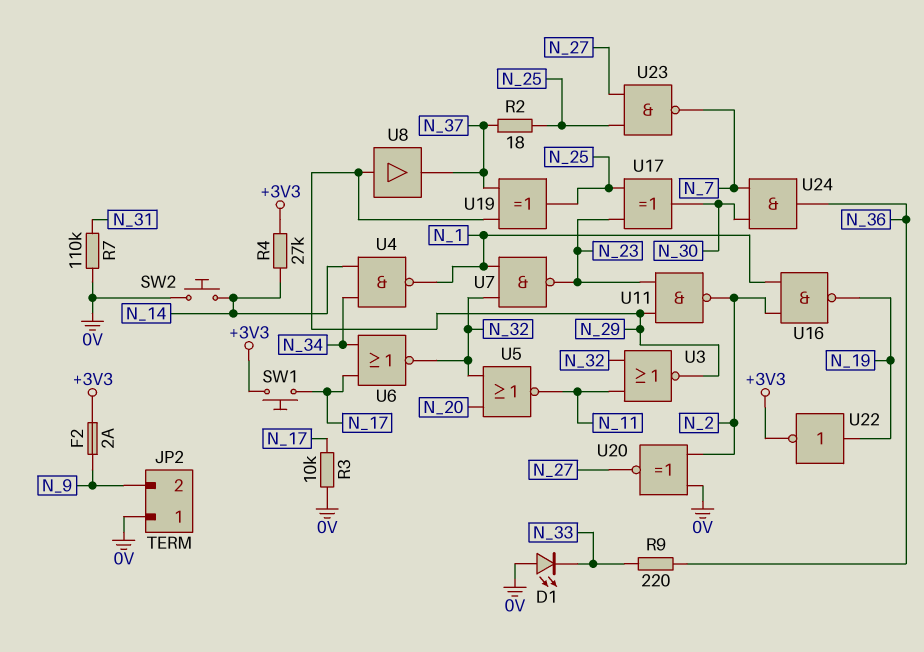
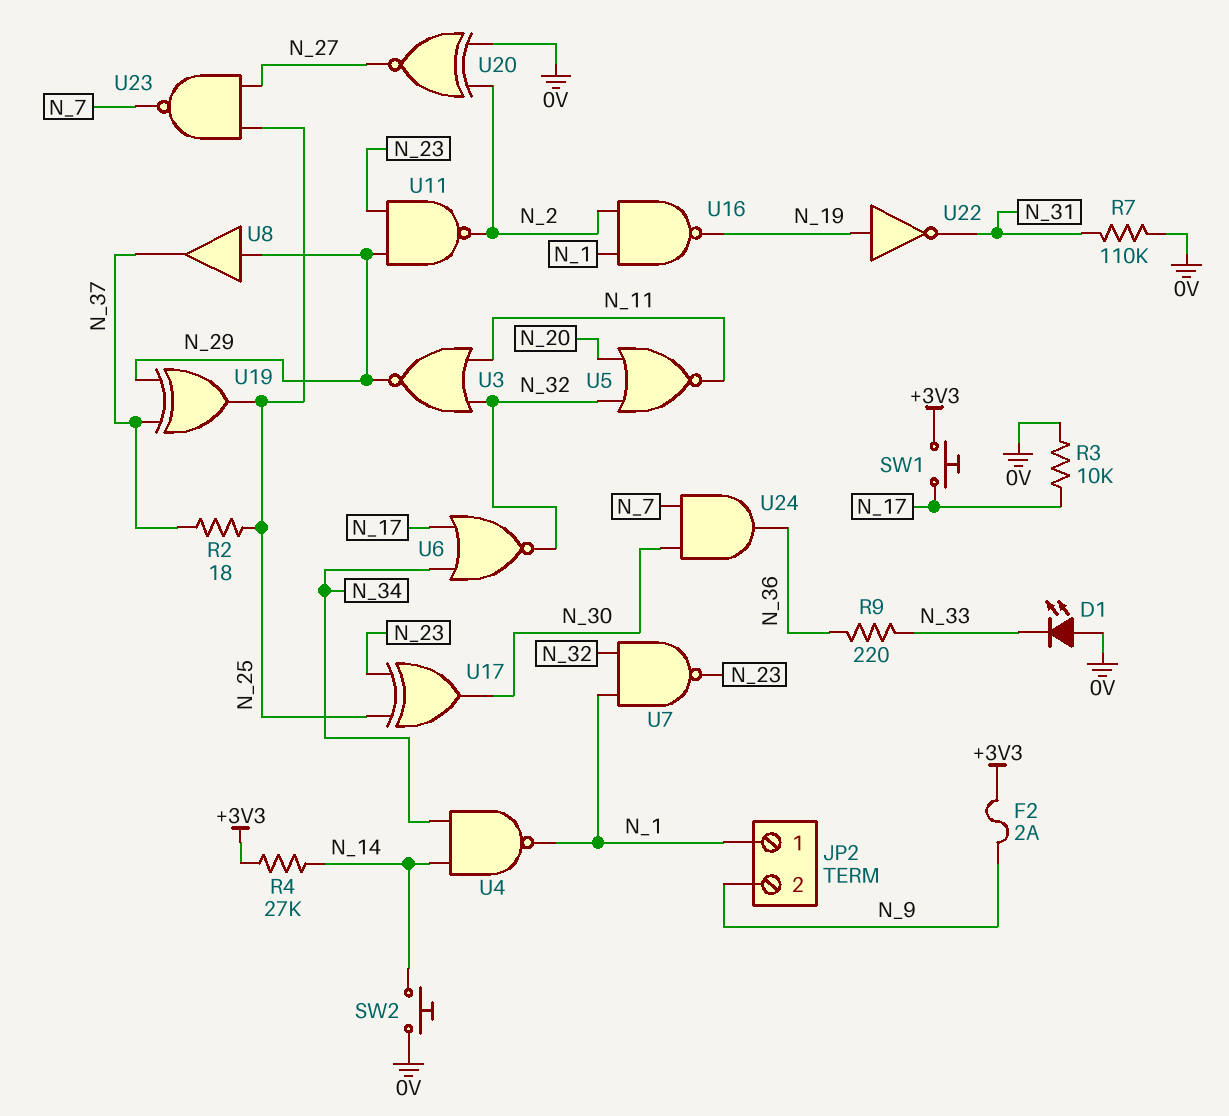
JP2 pin 1: 0V -> N_1
U22: NOT (in N_19, out +3V3) -> NOT (in N_19, out N_31)

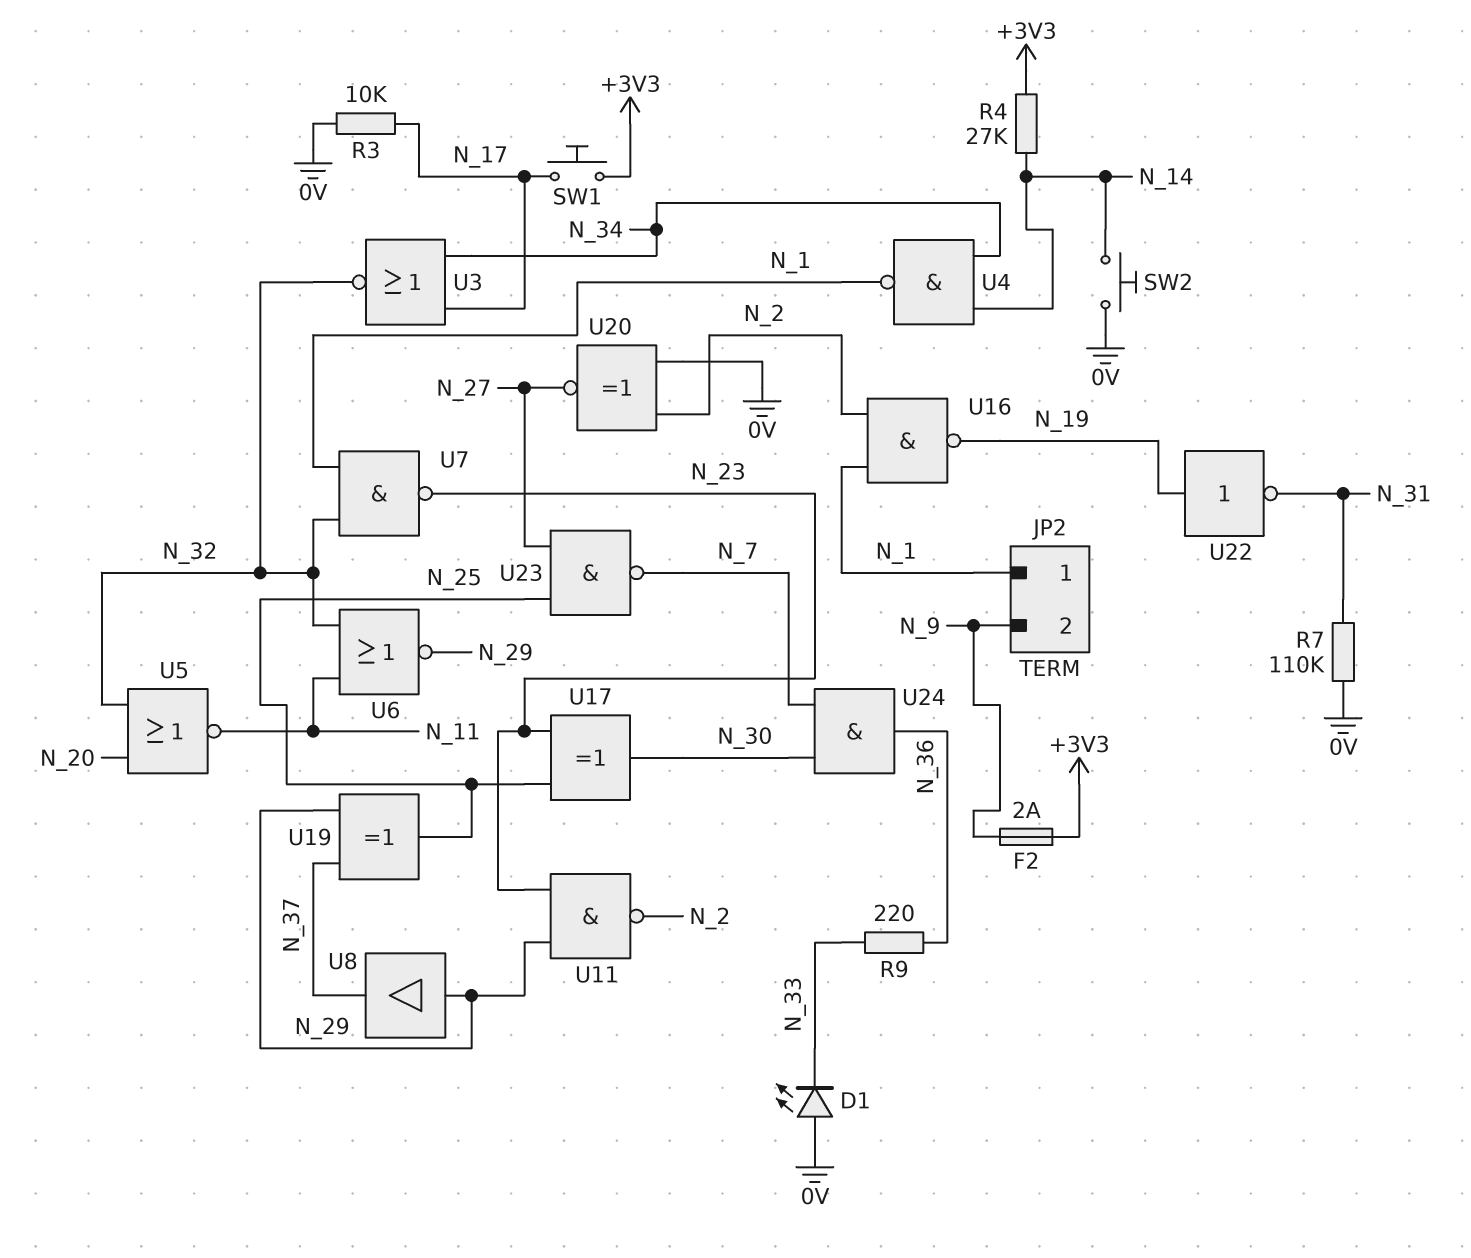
R2: 18 (N_25, N_37) -> none
U3: NOR (in N_11, in N_32, out N_29) -> NOR (in N_17, in N_34, out N_32)
U6: NOR (in N_17, in N_34, out N_32) -> NOR (in N_11, in N_32, out N_29)

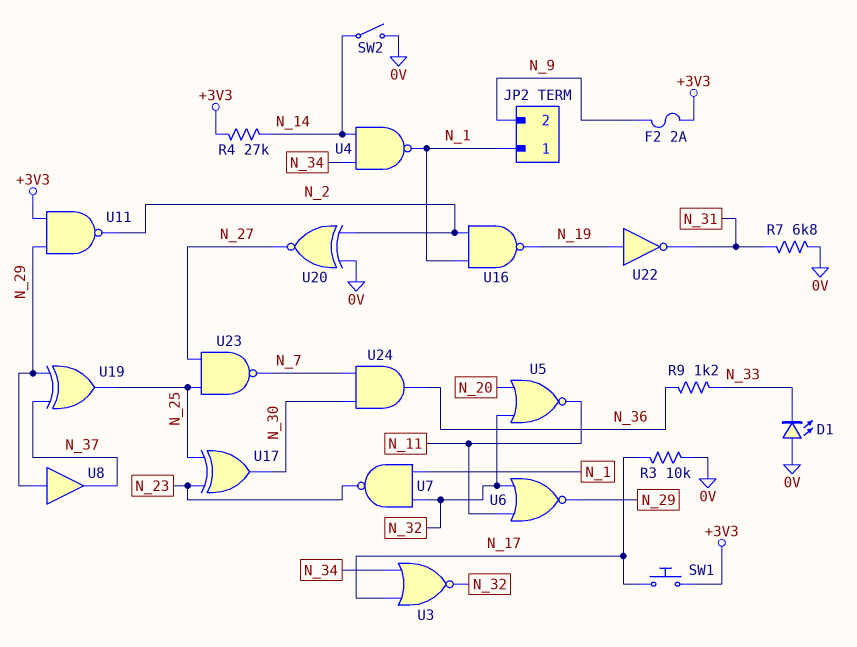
R7: 110k (0V, N_31) -> 6.8k (0V, N_31)
R9: 220 (N_33, N_36) -> 1.2k (N_33, N_36)
SW2: button (0V, N_14) -> switch (0V, N_14)
U11: NAND (in N_23, in N_29, out N_2) -> NAND (in +3V3, in N_29, out N_2)

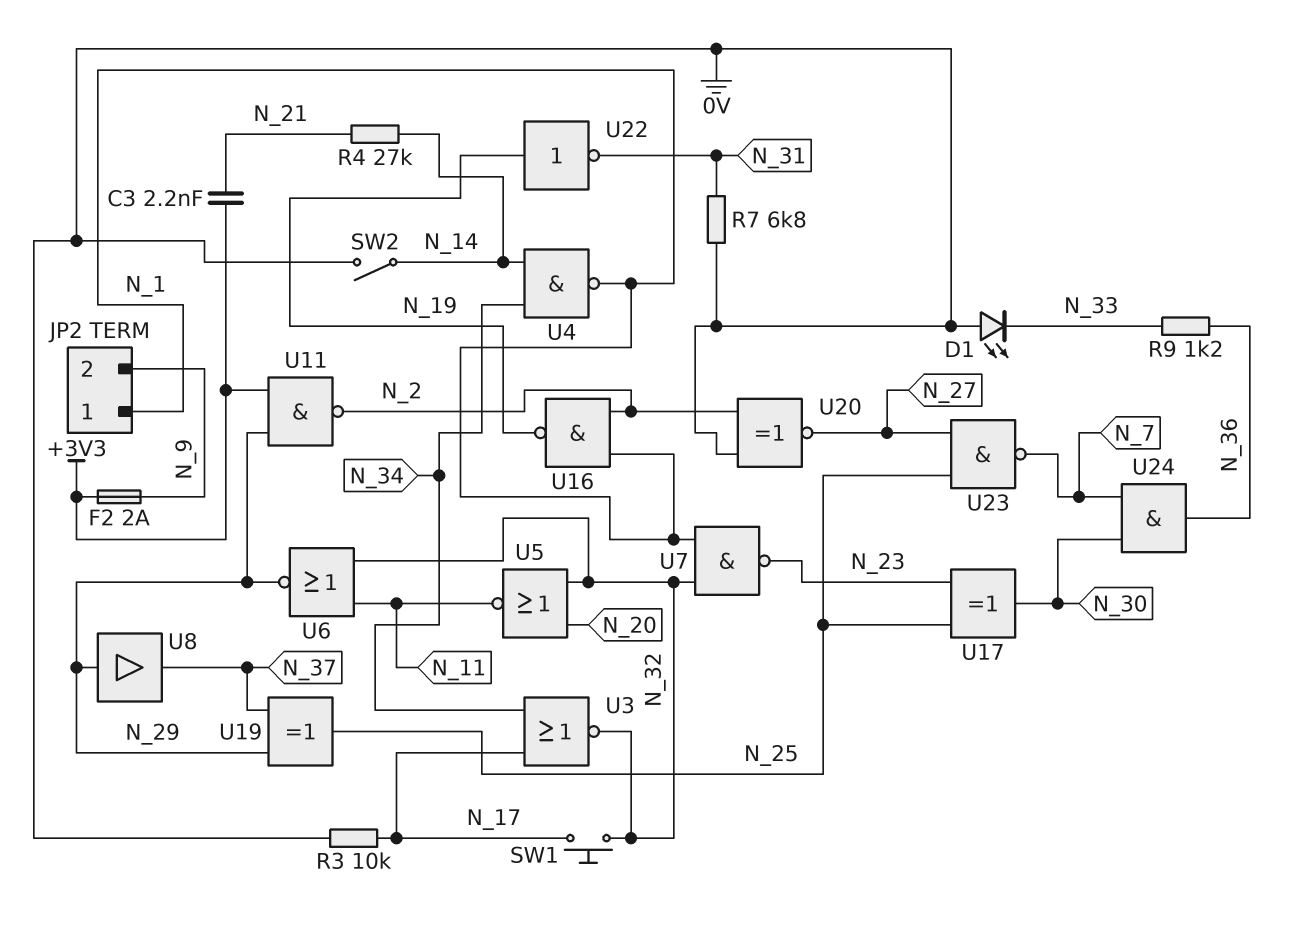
C3: none -> 2.2nF (+3V3, N_21)
R4: 27k (+3V3, N_14) -> 27k (N_14, N_21)
SW1: button (+3V3, N_17) -> button (N_17, N_32)

